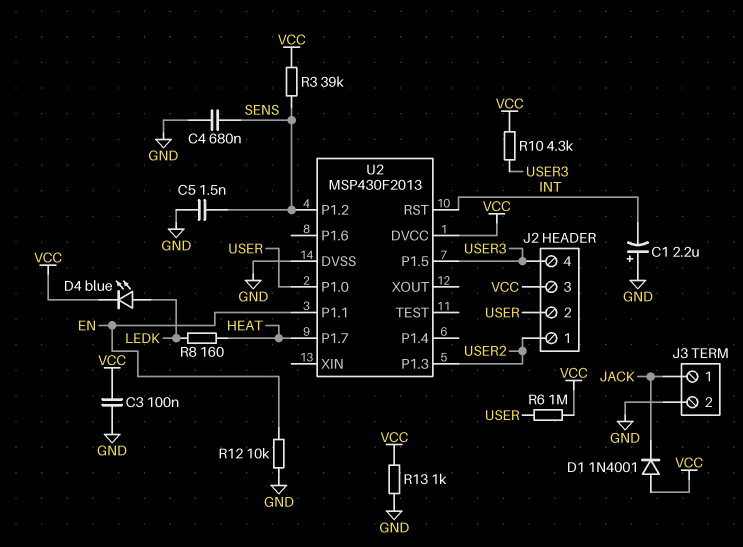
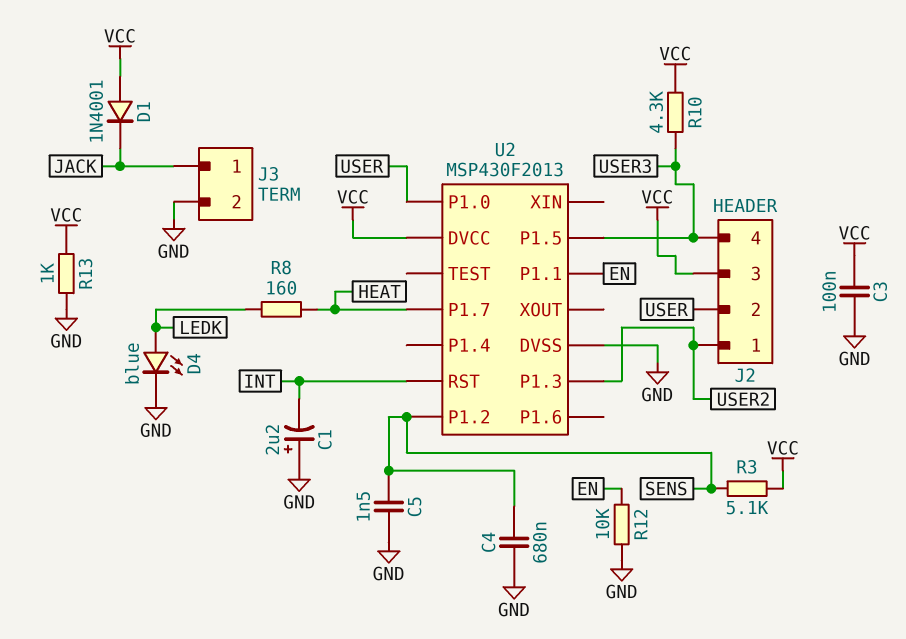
D4: LED blue (A LEDK, K VCC) -> LED blue (A LEDK, K GND)
R3: 39k (SENS, VCC) -> 5.1k (SENS, VCC)
R6: 1M (USER, VCC) -> none

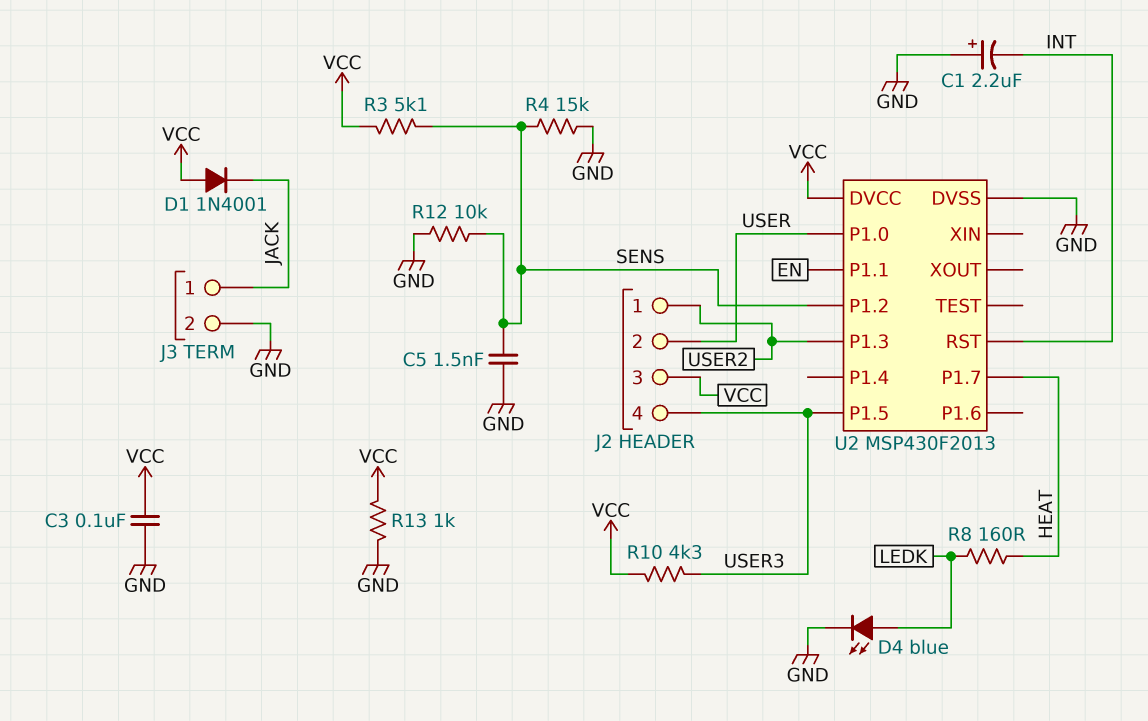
C4: 680nF (GND, SENS) -> none
R4: none -> 15k (GND, SENS)
R12: 10k (EN, GND) -> 10k (GND, SENS)

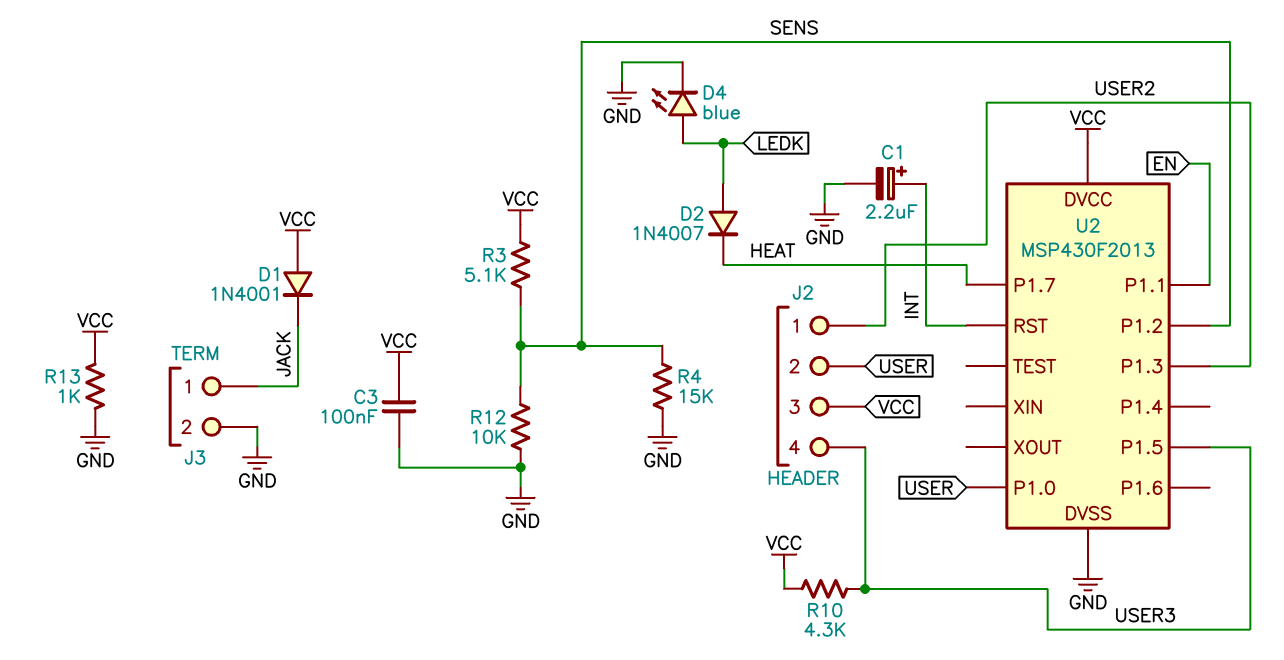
C1: 2.2uF (plus GND, minus INT) -> 2.2uF (plus INT, minus GND)
C5: 1.5nF (GND, SENS) -> none
D2: none -> diode 1N4007 (A LEDK, K HEAT)
R8: 160 (HEAT, LEDK) -> none

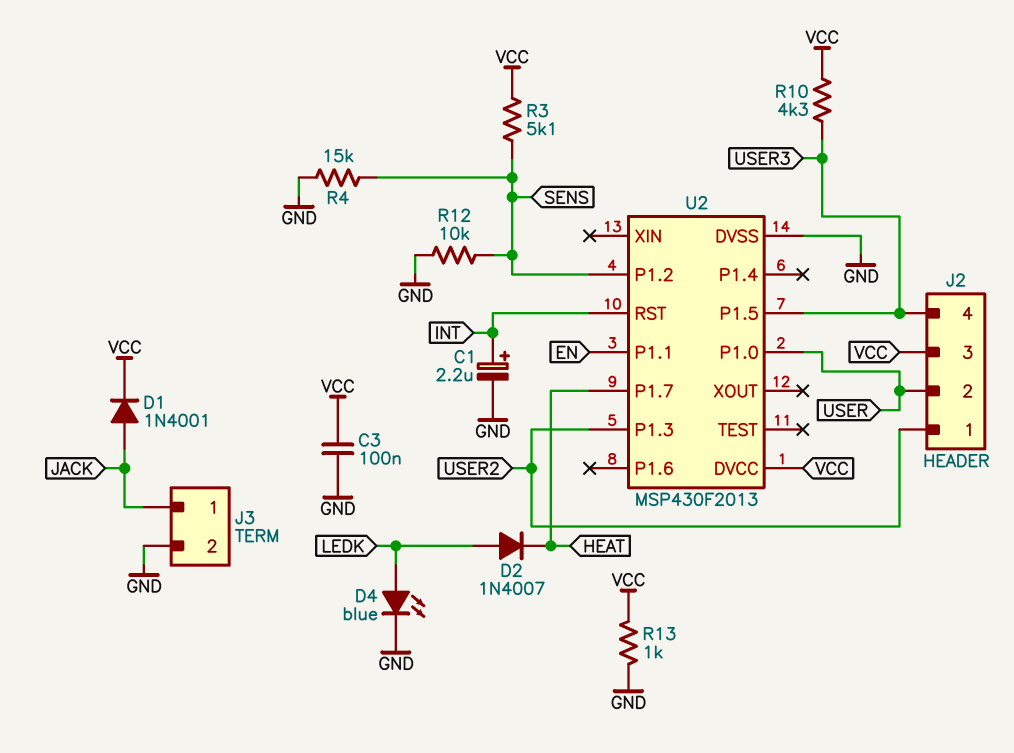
D1: diode 1N4001 (A VCC, K JACK) -> diode 1N4001 (A JACK, K VCC)

